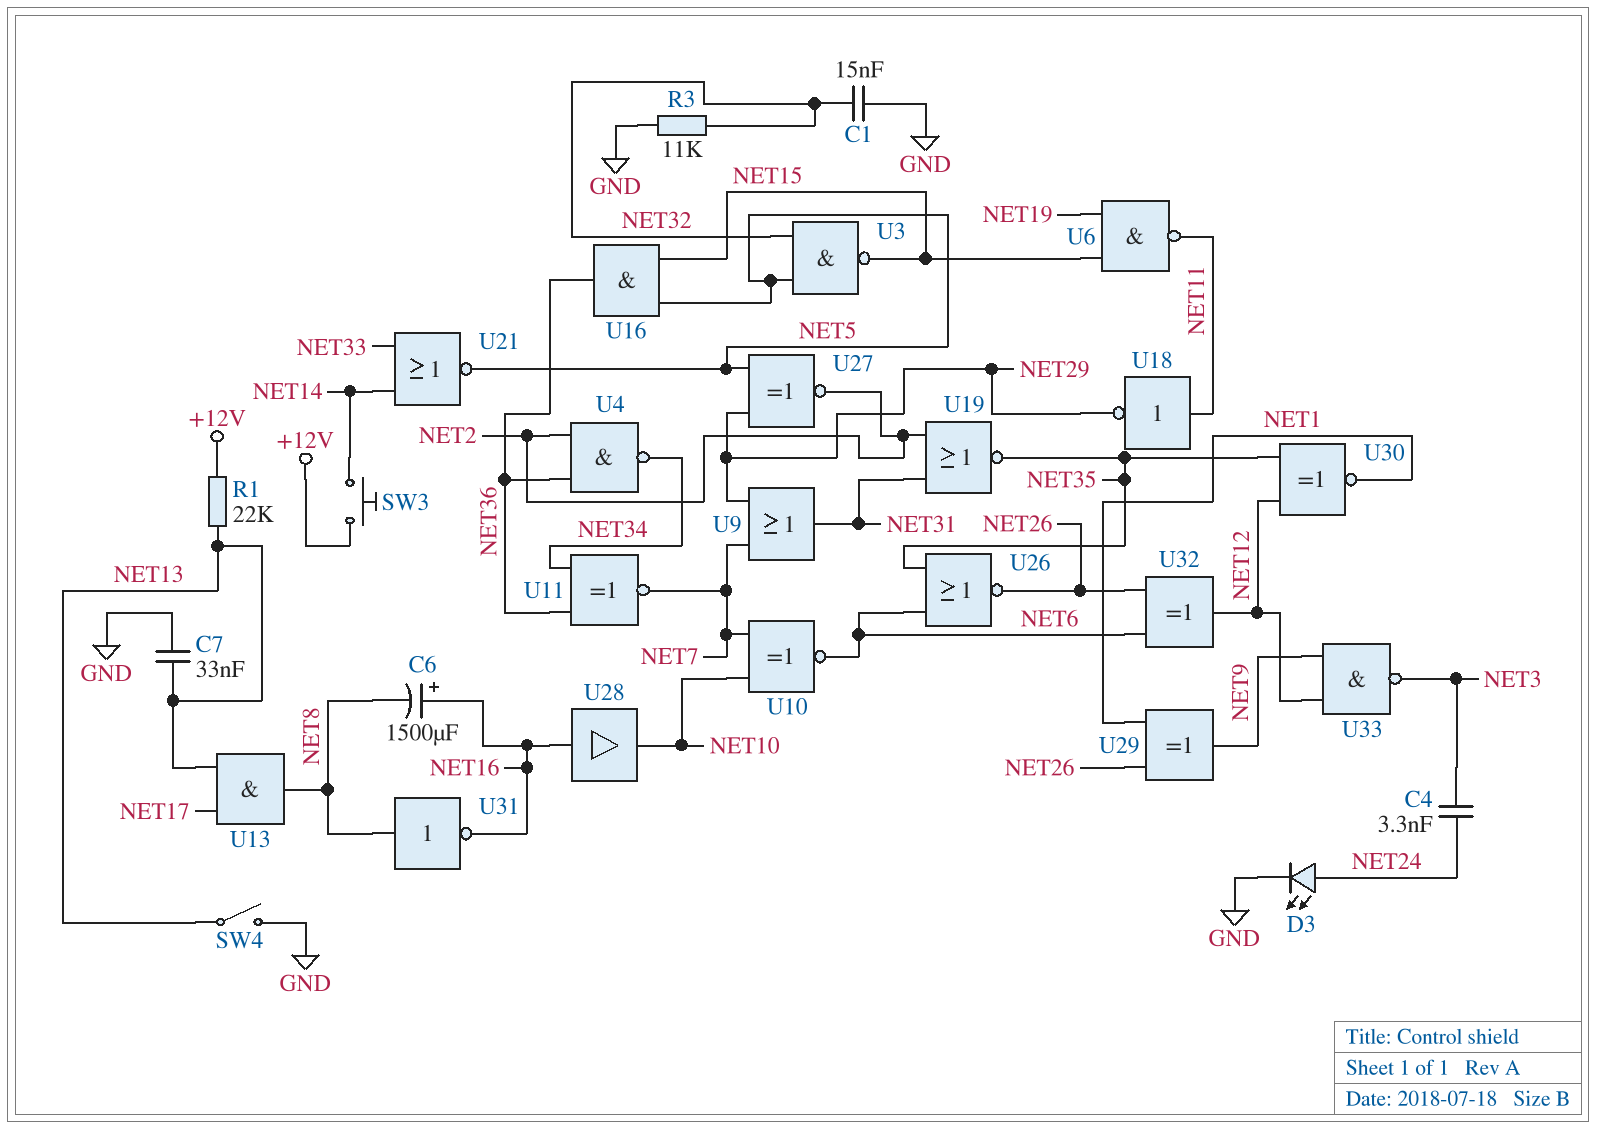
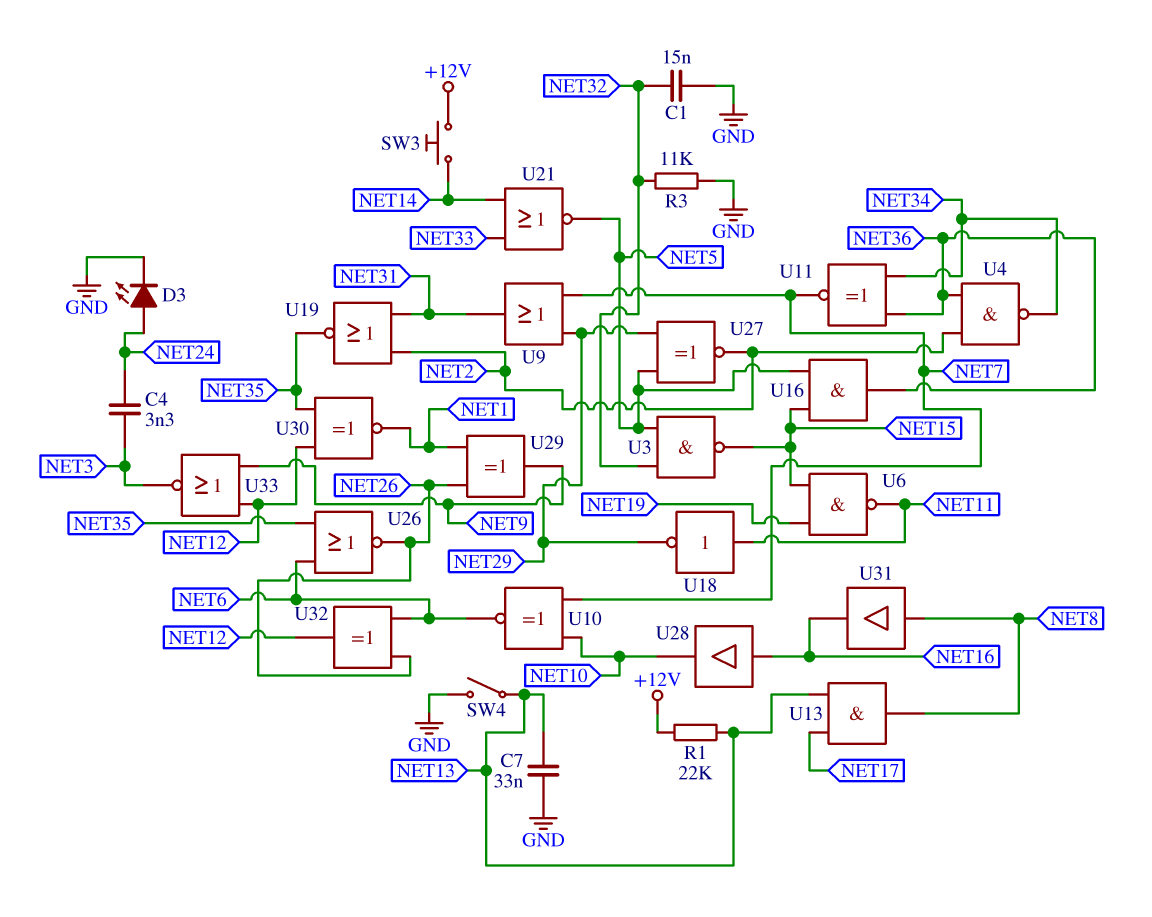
C6: 1500uF (plus NET16, minus NET8) -> none
U31: NOT (in NET8, out NET16) -> buffer (in NET8, out NET16)
U33: NAND (in NET9, in NET12, out NET3) -> NOR (in NET9, in NET12, out NET3)

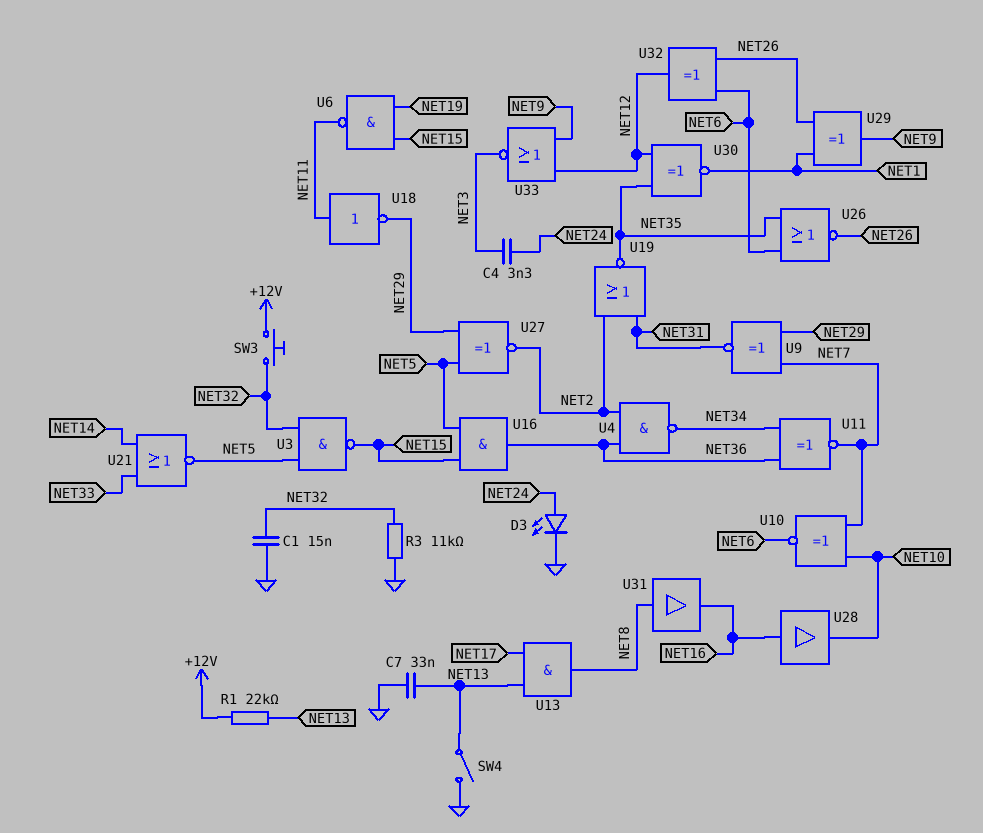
SW3: button (+12V, NET14) -> button (+12V, NET32)
U9: OR (in NET7, in NET29, out NET31) -> XNOR (in NET7, in NET29, out NET31)

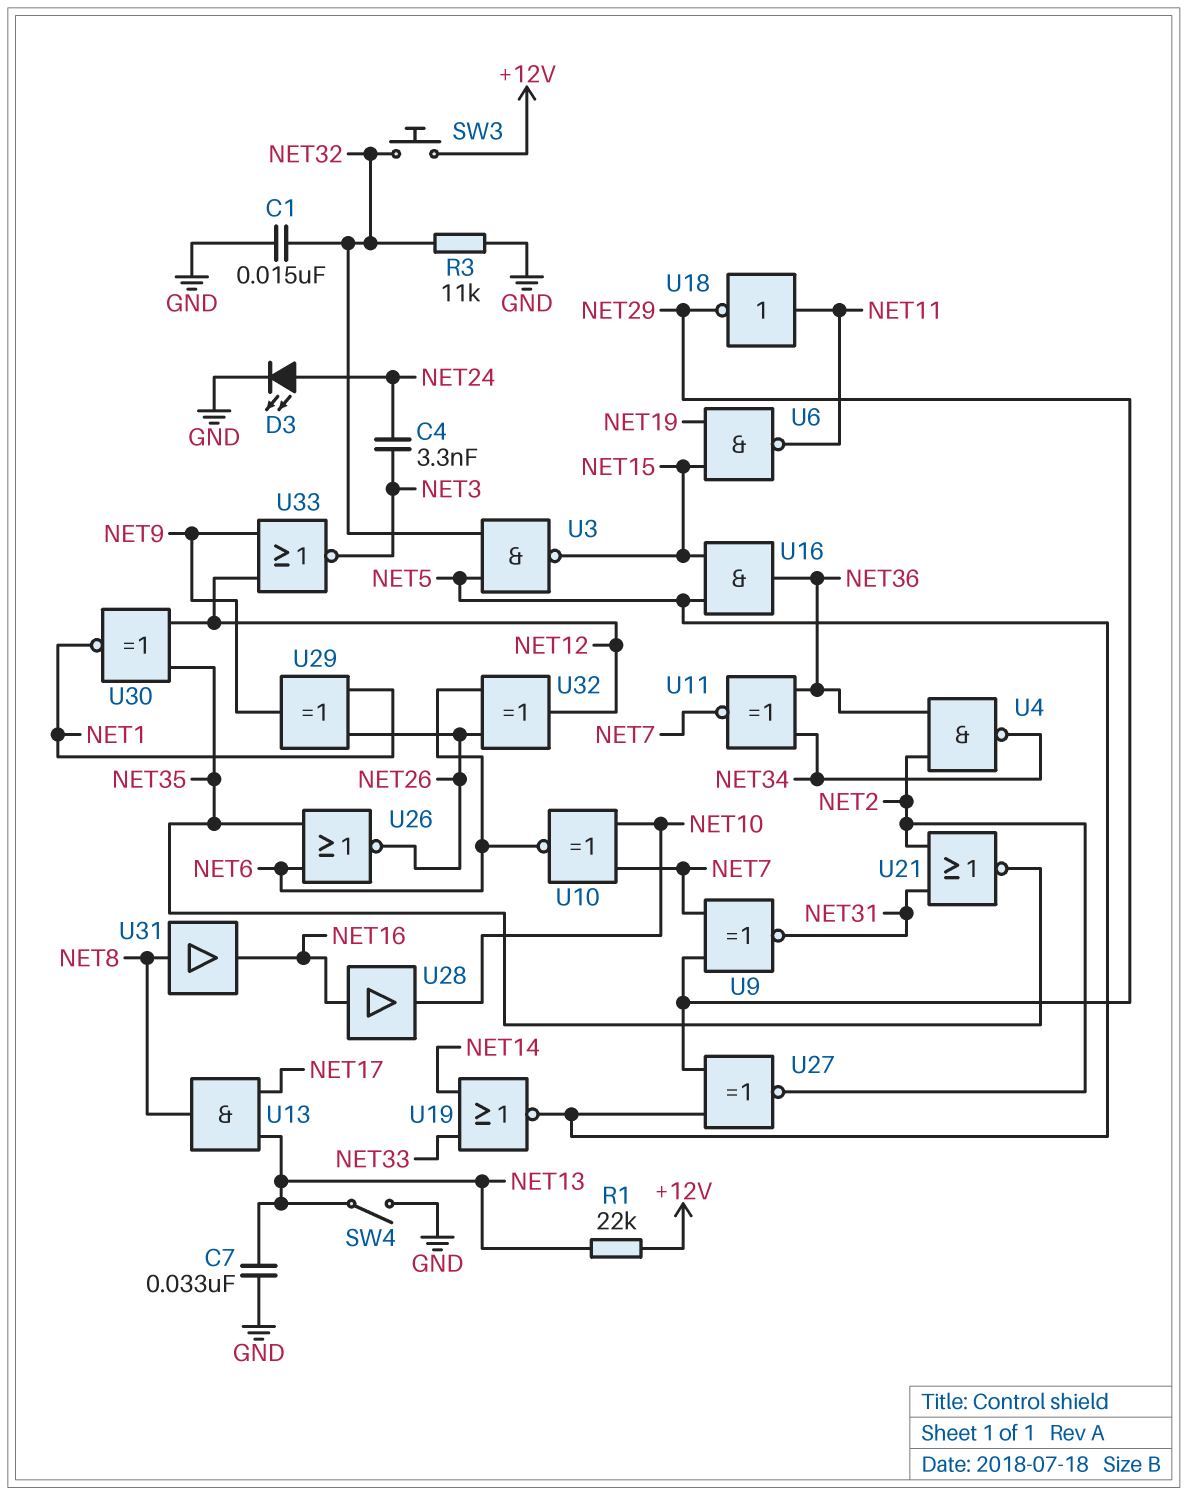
U19: NOR (in NET2, in NET31, out NET35) -> NOR (in NET14, in NET33, out NET5)
U21: NOR (in NET14, in NET33, out NET5) -> NOR (in NET2, in NET31, out NET35)

